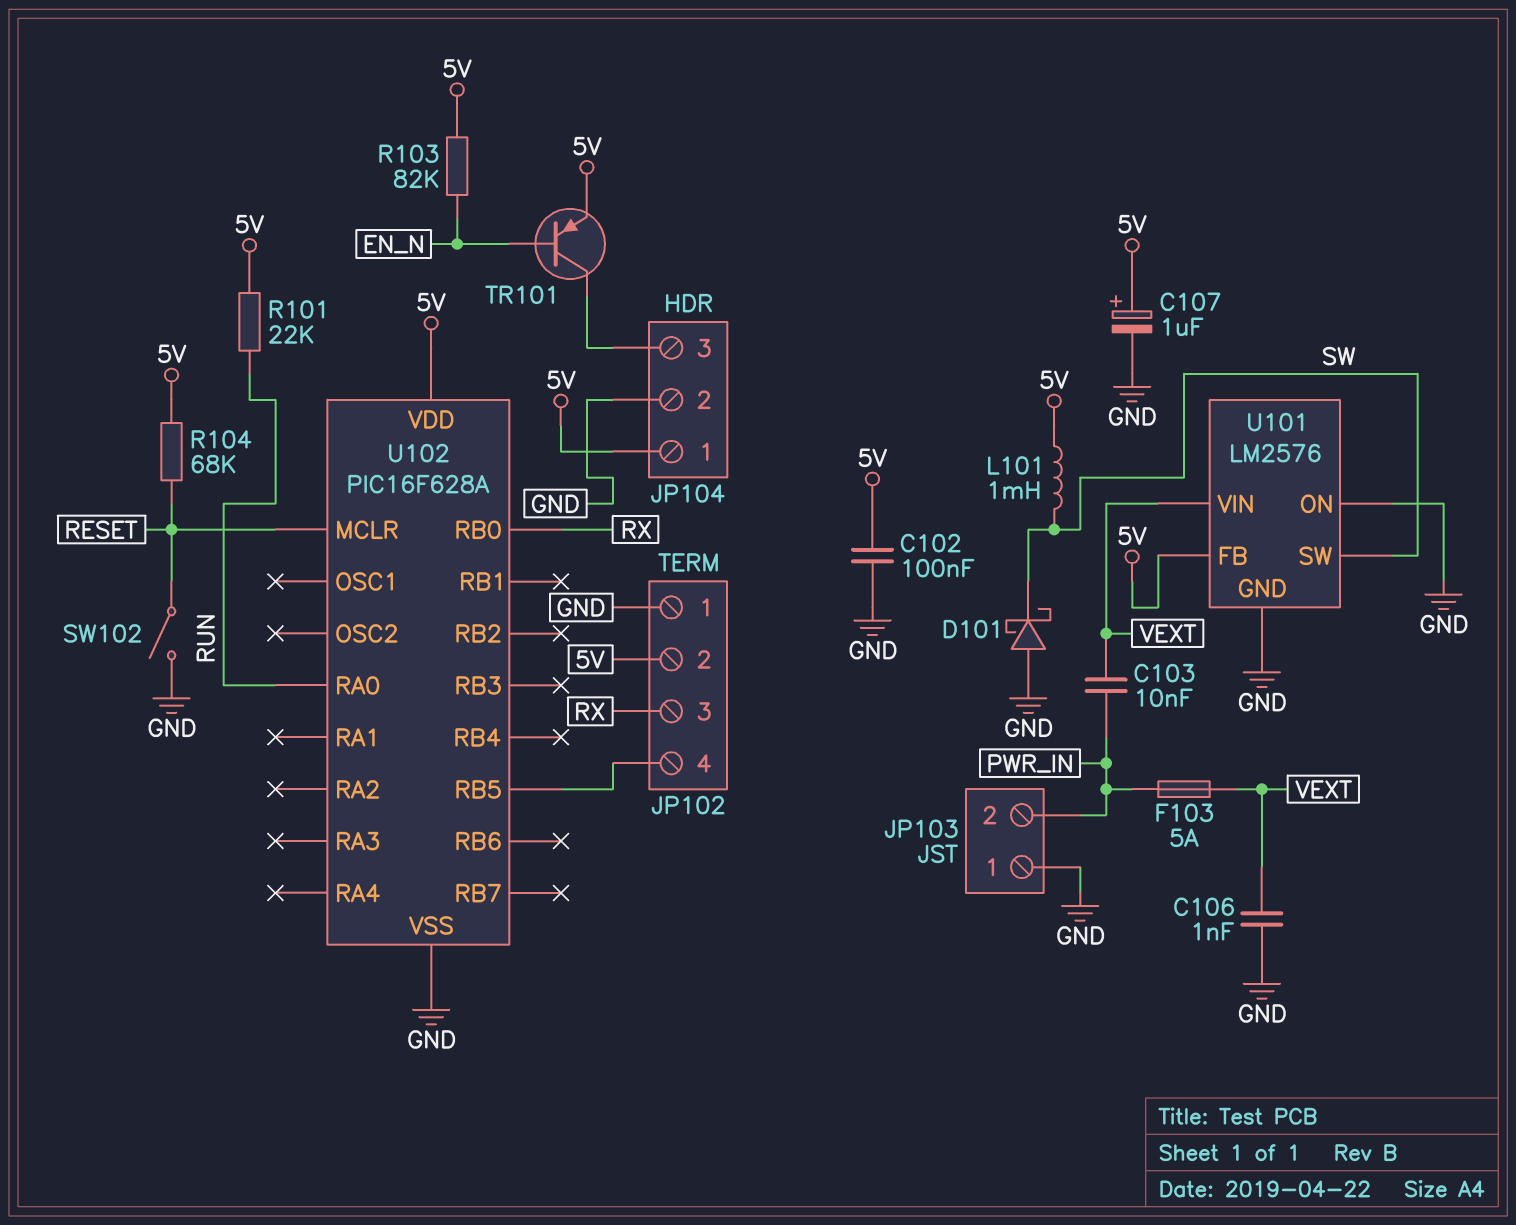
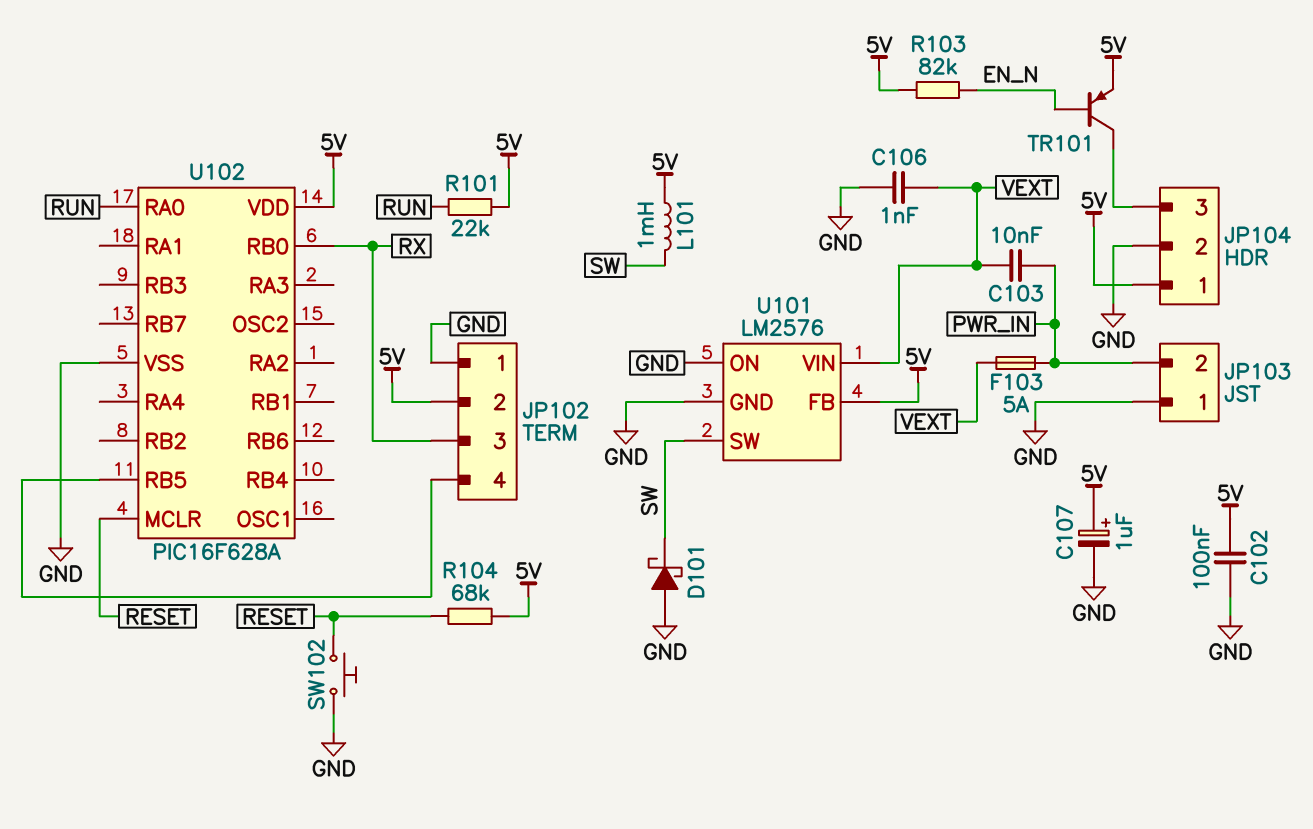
SW102: switch (GND, RESET) -> button (GND, RESET)

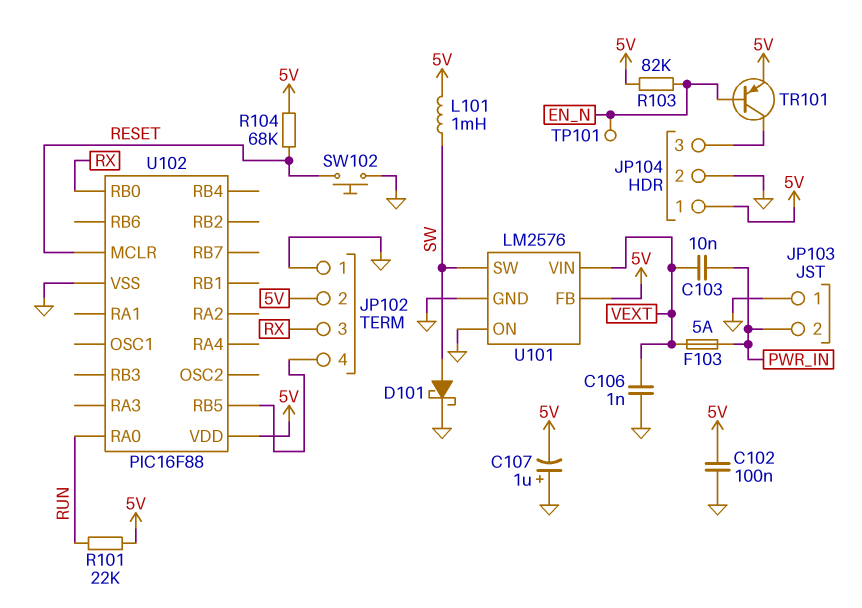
C107: 1uF (plus 5V, minus GND) -> 1uF (plus GND, minus 5V)
D101: schottky (A GND, K SW) -> schottky (A SW, K GND)
TP101: none -> test point (EN_N)
U102: PIC16F628A -> PIC16F88

